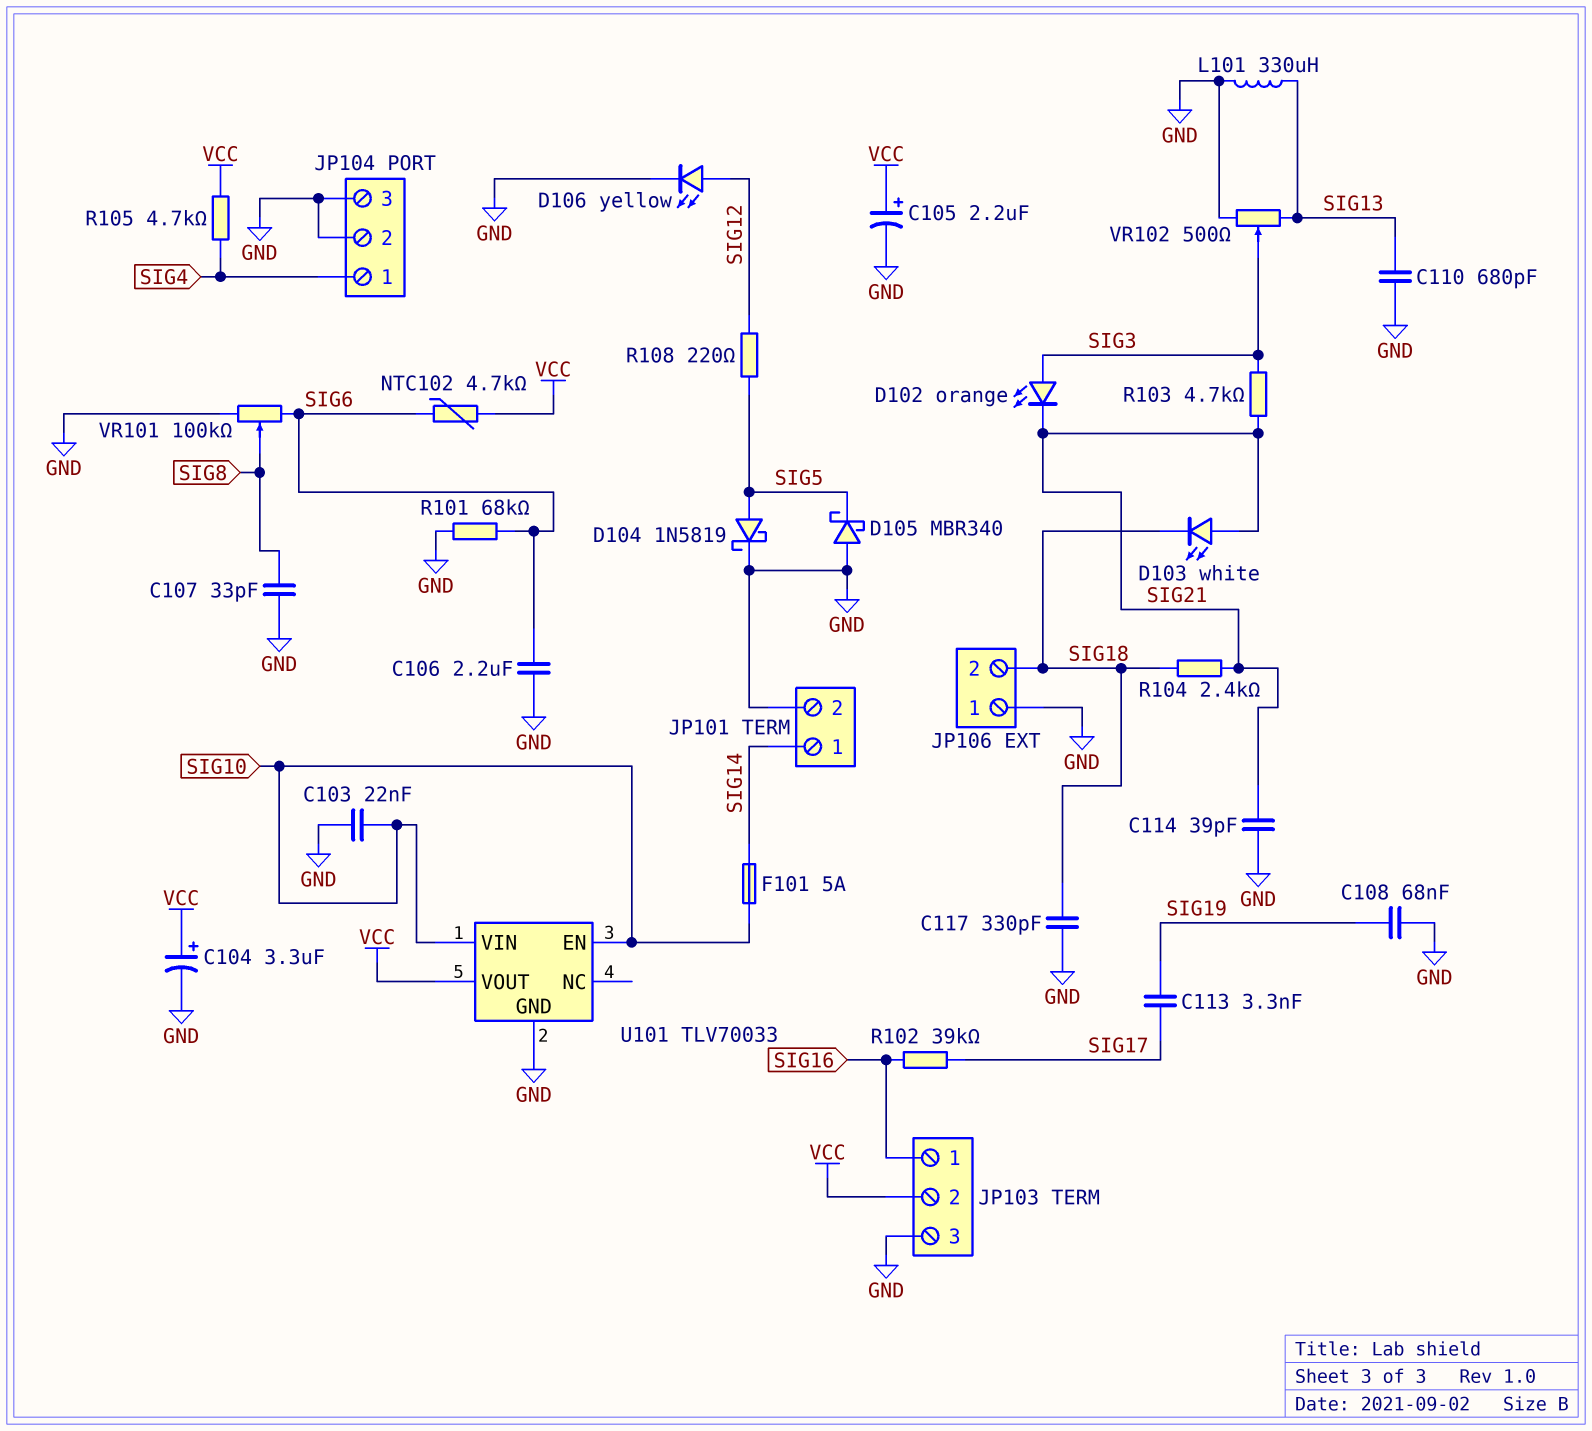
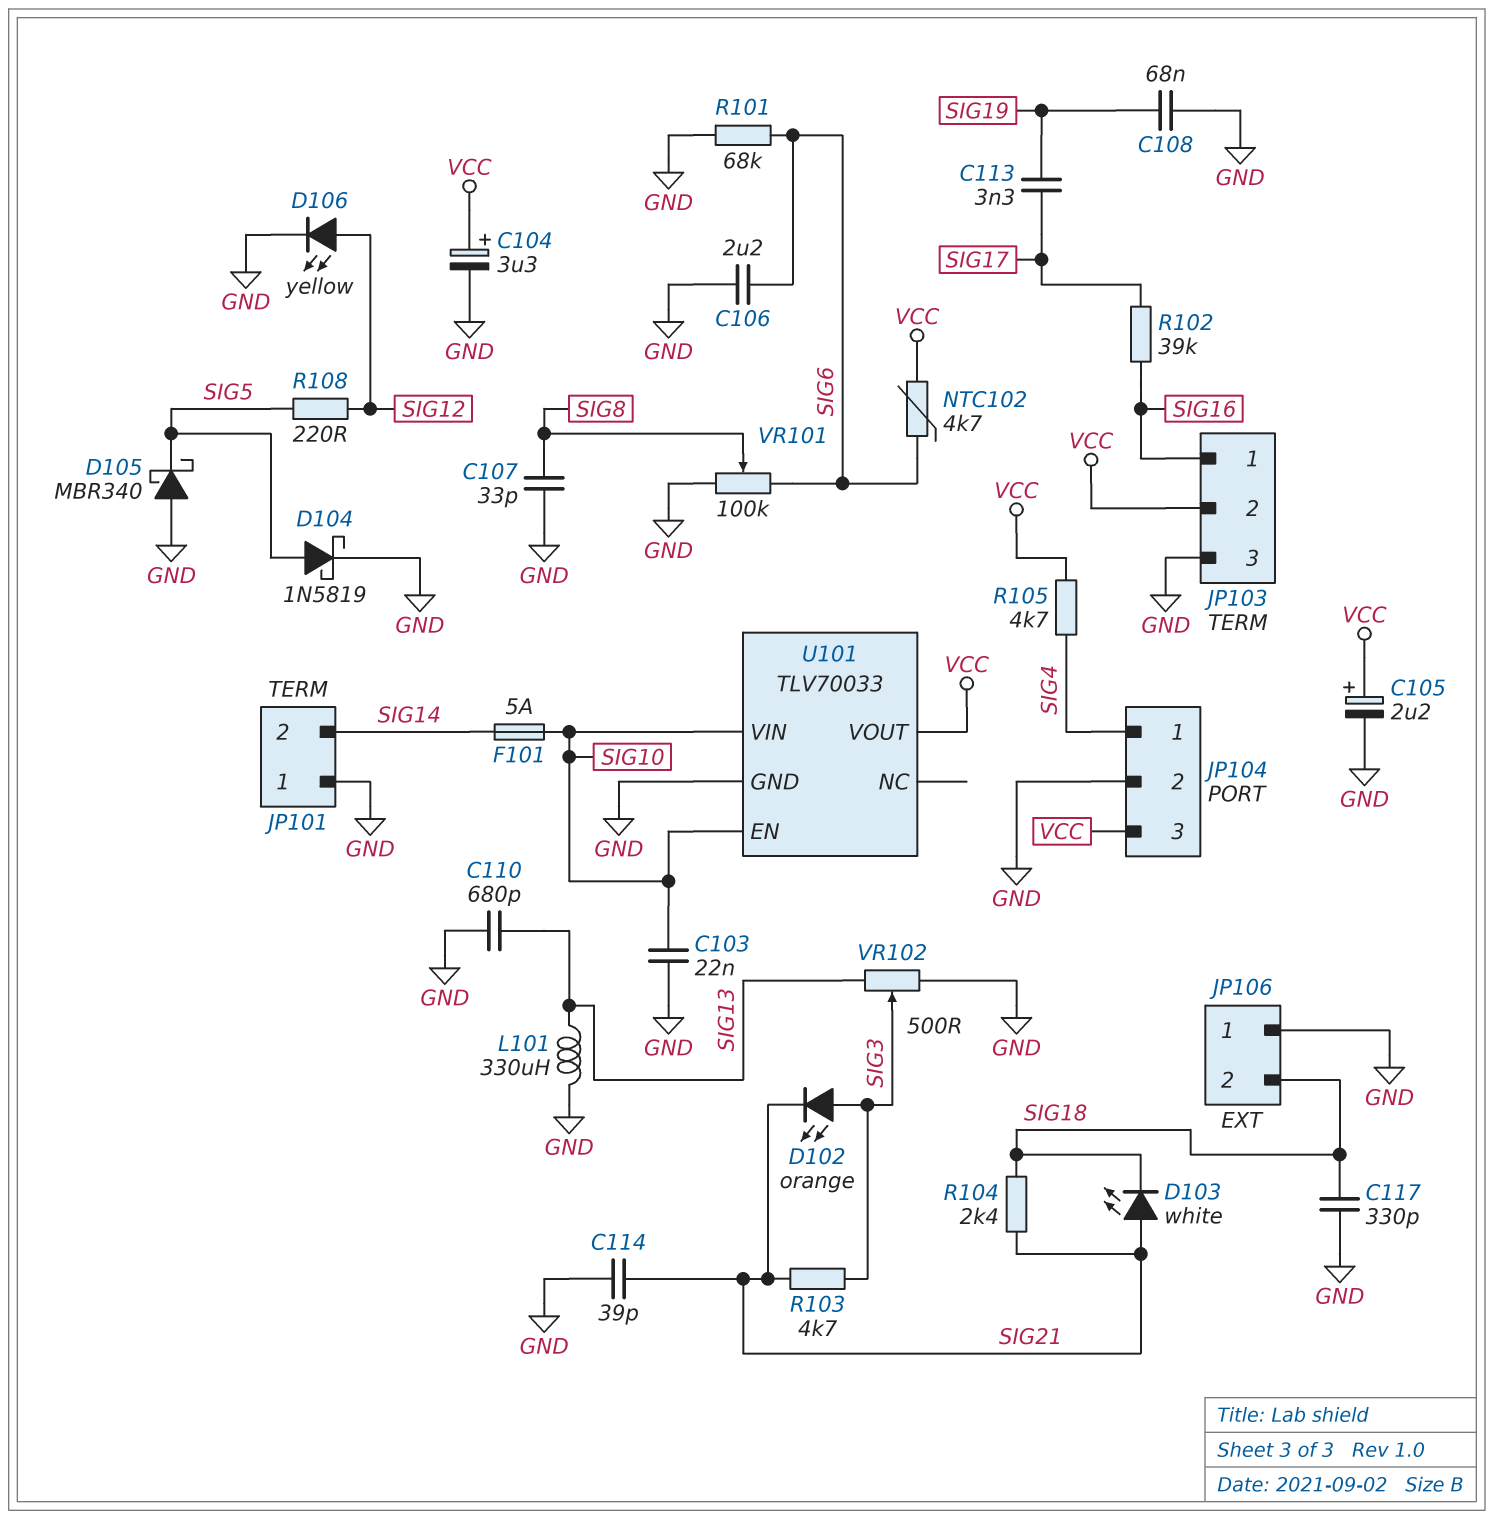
JP101 pin 1: SIG14 -> GND
JP101 pin 2: GND -> SIG14
JP104 pin 3: GND -> VCC

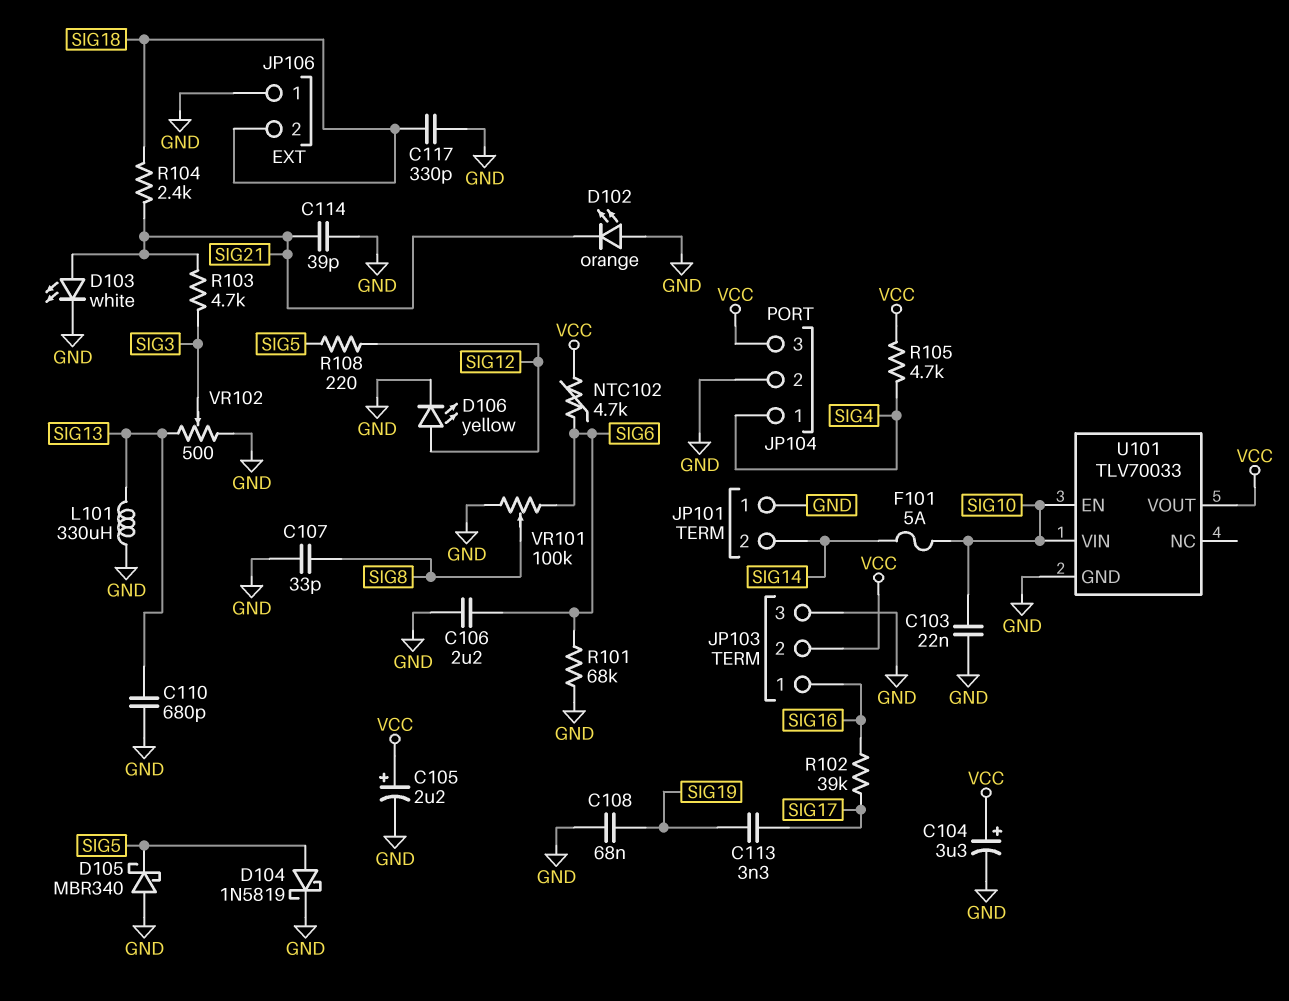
D102: LED orange (A SIG3, K SIG21) -> LED orange (A GND, K SIG21)
D103: LED white (A SIG21, K SIG18) -> LED white (A SIG21, K GND)

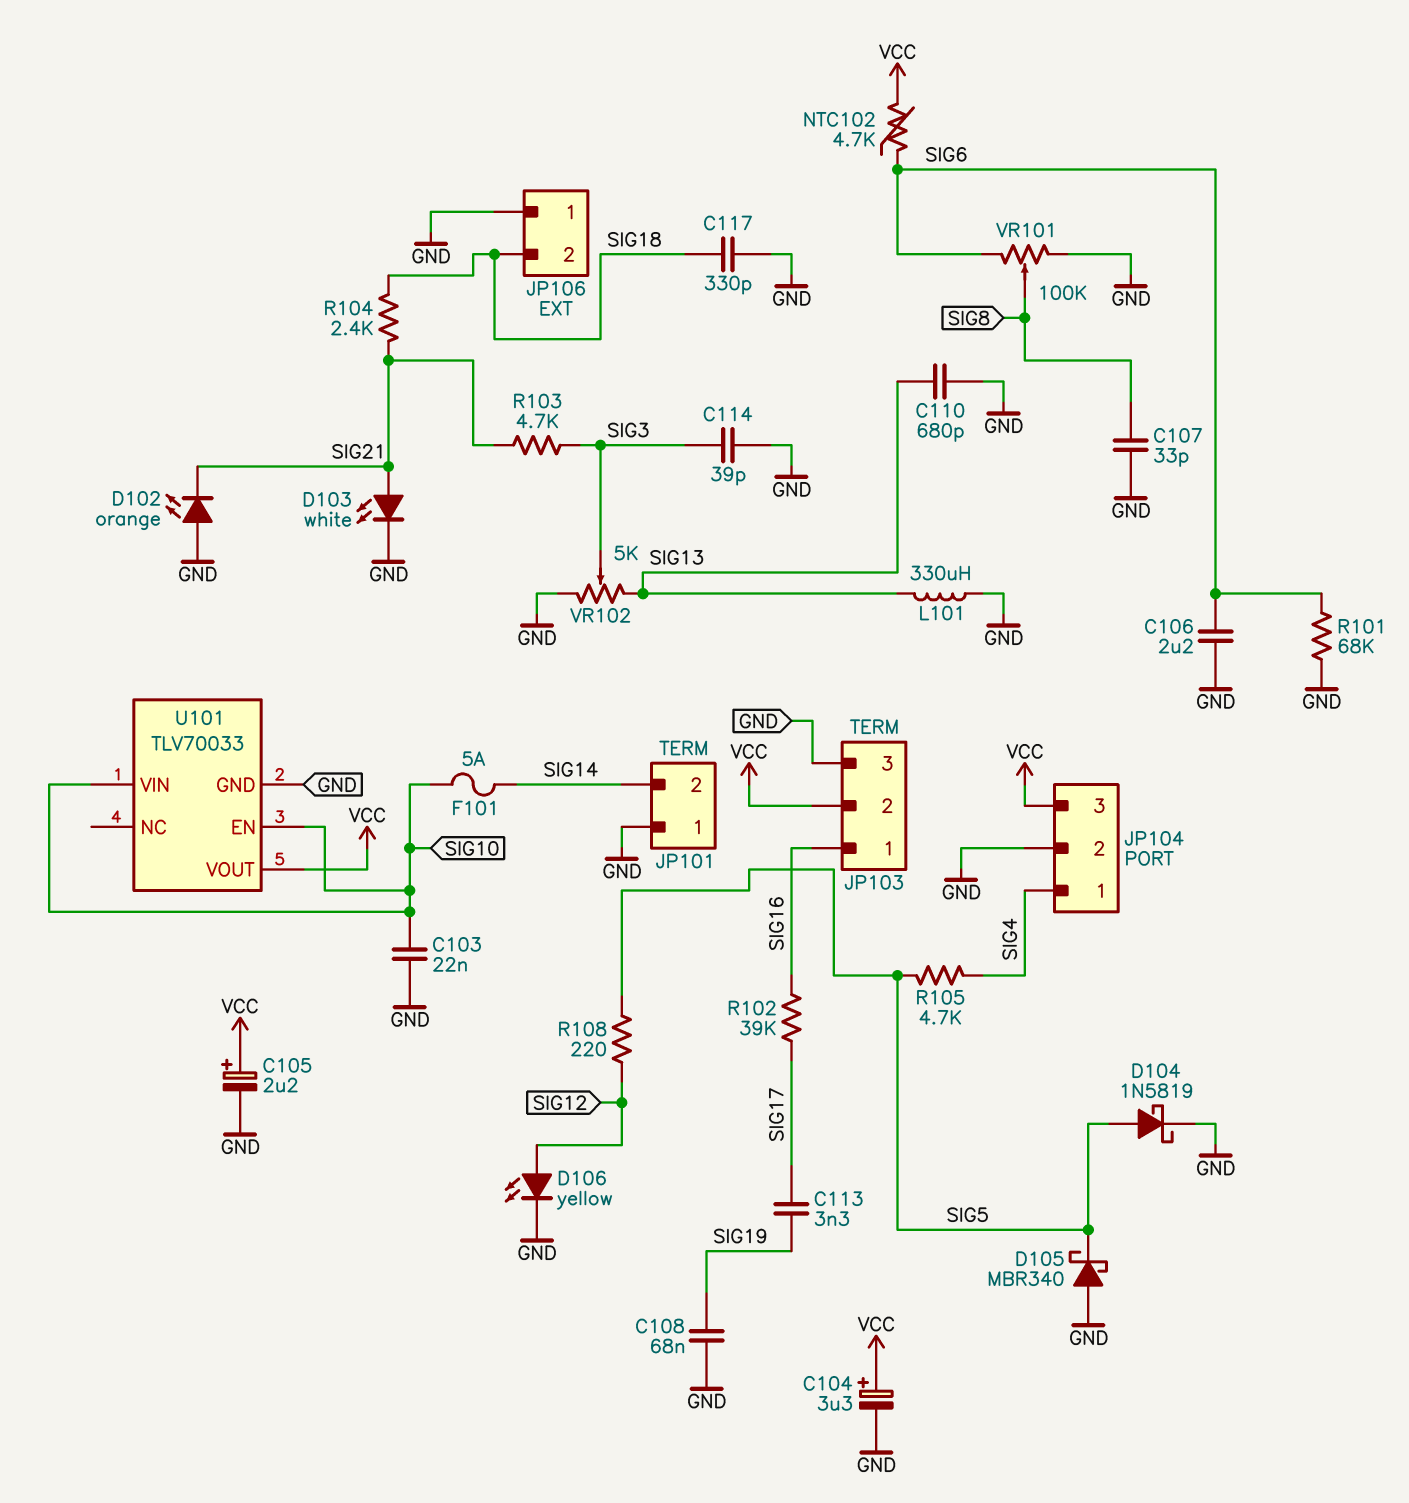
C114: 39pF (GND, SIG21) -> 39pF (GND, SIG3)
R105: 4.7k (SIG4, VCC) -> 4.7k (SIG4, SIG5)
VR102: 500 (GND, SIG13, wiper SIG3) -> 5k (GND, SIG13, wiper SIG3)

